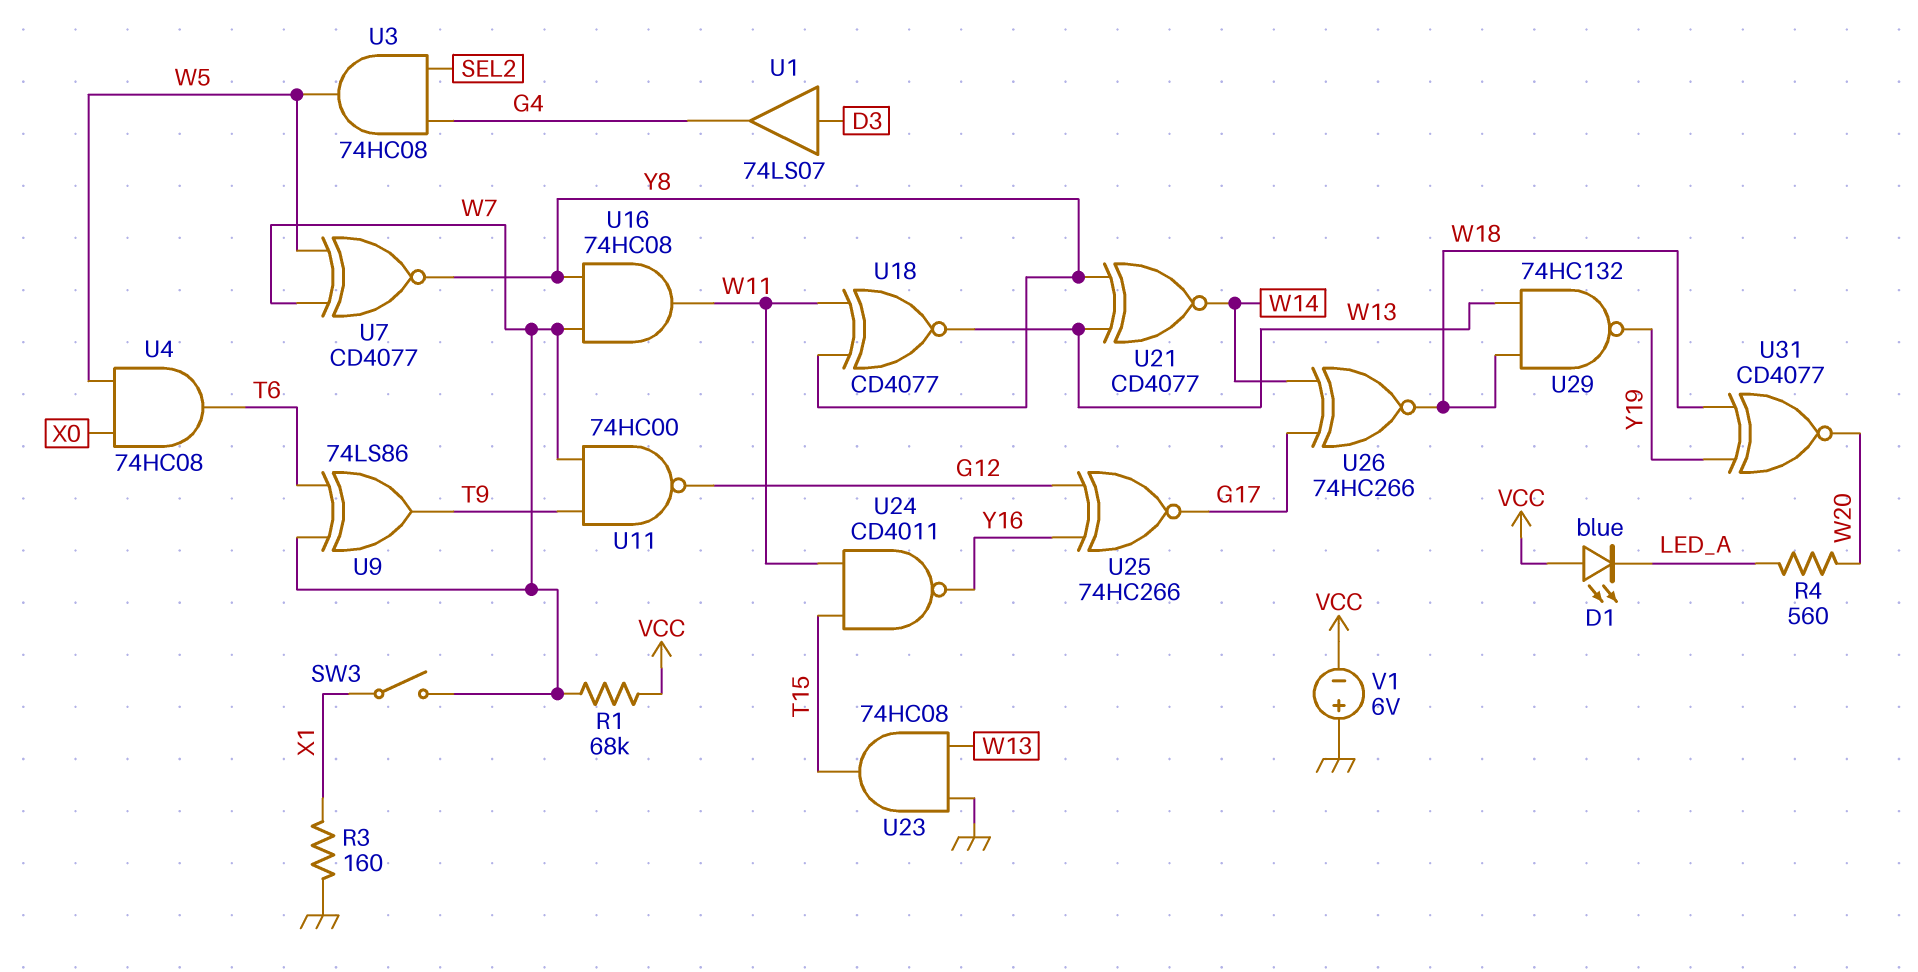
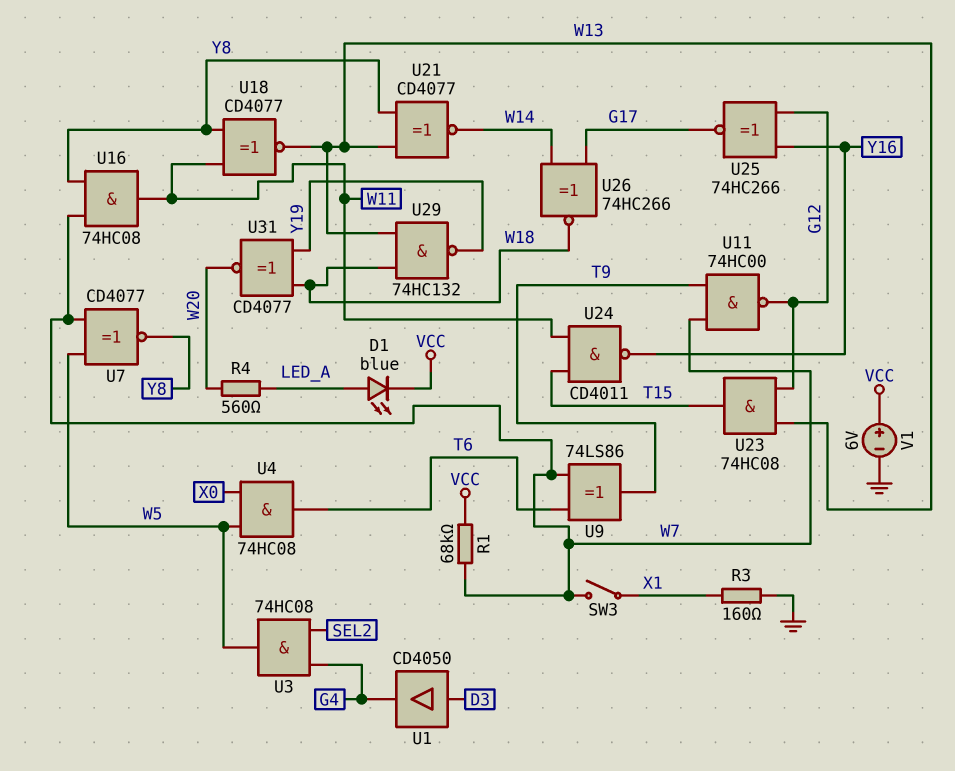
D1: LED blue (A VCC, K LED_A) -> LED blue (A LED_A, K VCC)
U1: buffer 74LS07 (in D3, out G4) -> buffer CD4050 (in D3, out G4)
U23: AND 74HC08 (in GND, in W13, out T15) -> AND 74HC08 (in G12, in W13, out T15)
V1: 6V (plus GND, minus VCC) -> 6V (plus VCC, minus GND)

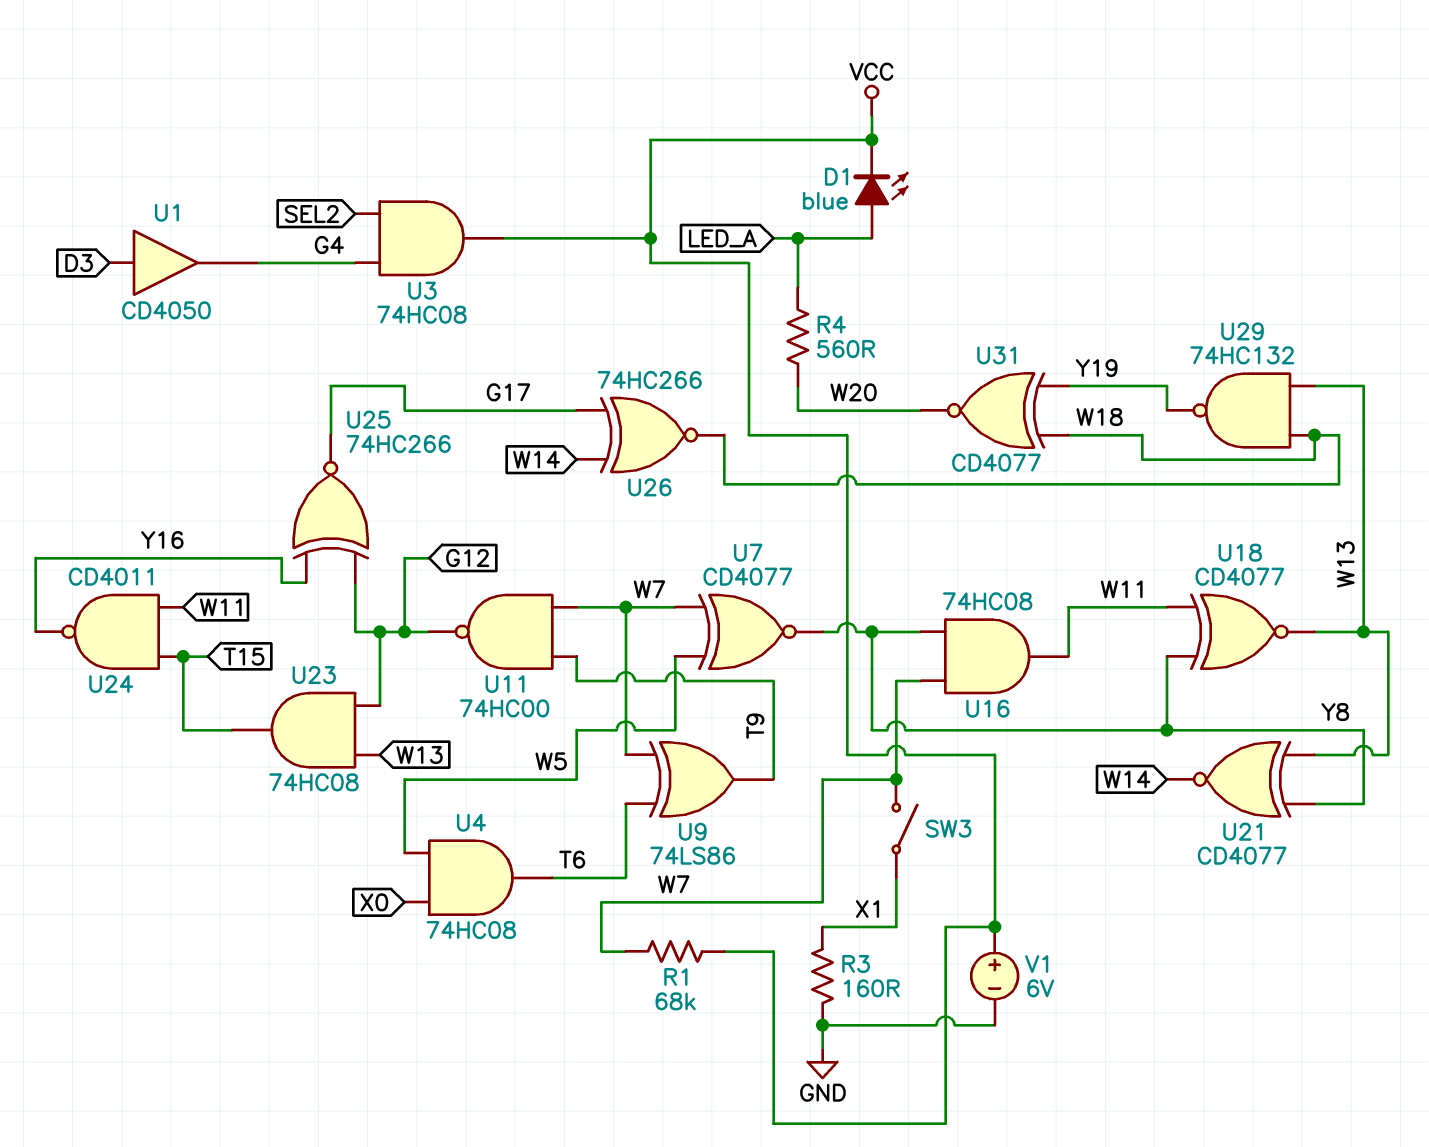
U3: AND 74HC08 (in G4, in SEL2, out W5) -> AND 74HC08 (in G4, in SEL2, out VCC)

